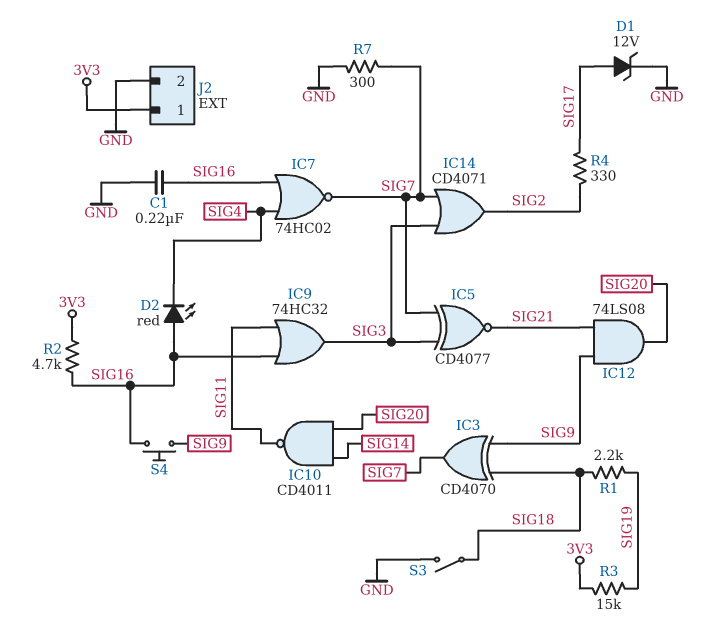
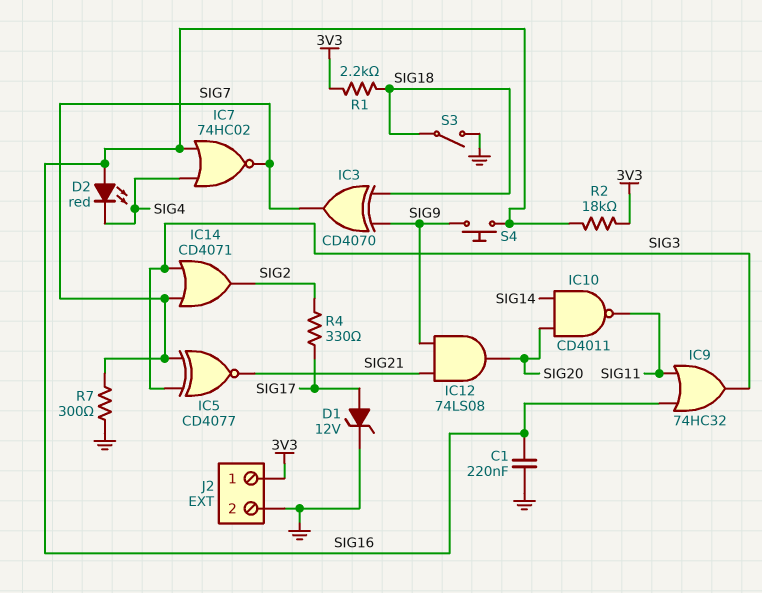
R1: 2.2k (SIG18, SIG19) -> 2.2k (3V3, SIG18)
R2: 4.7k (3V3, SIG16) -> 18k (3V3, SIG16)
R3: 15k (3V3, SIG19) -> none

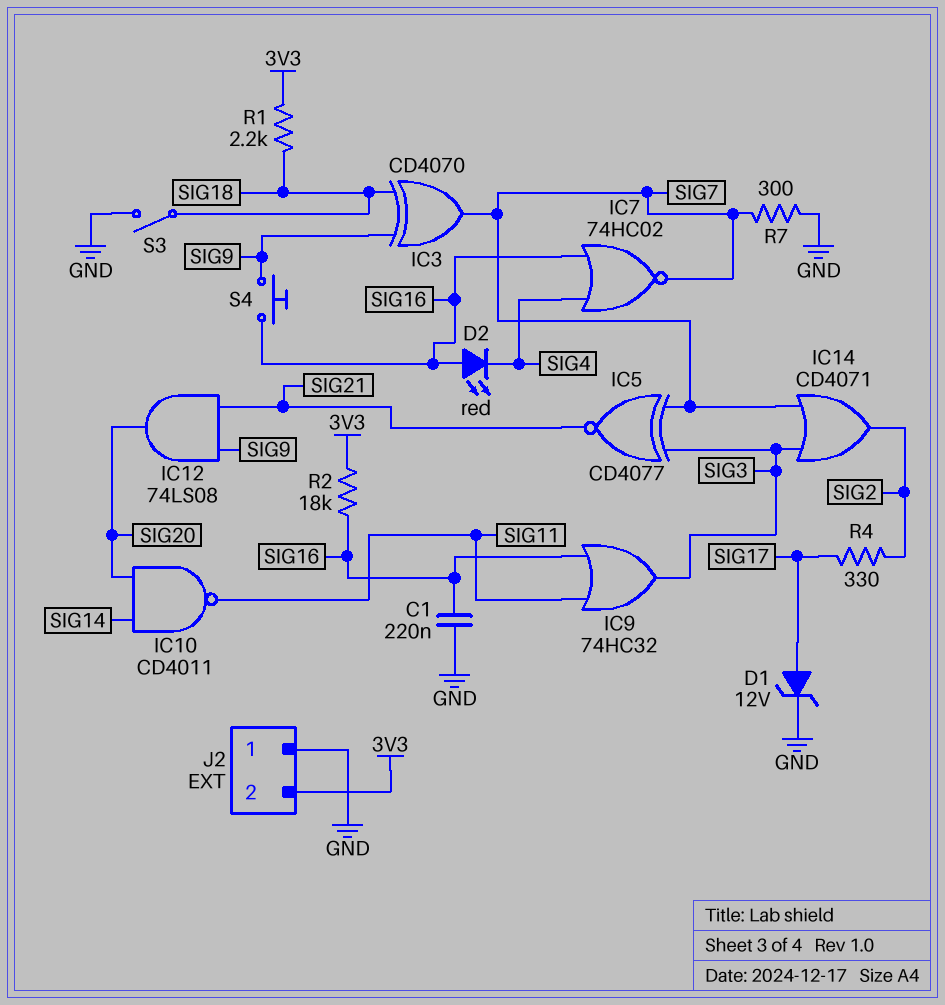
J2 pin 1: 3V3 -> GND
J2 pin 2: GND -> 3V3

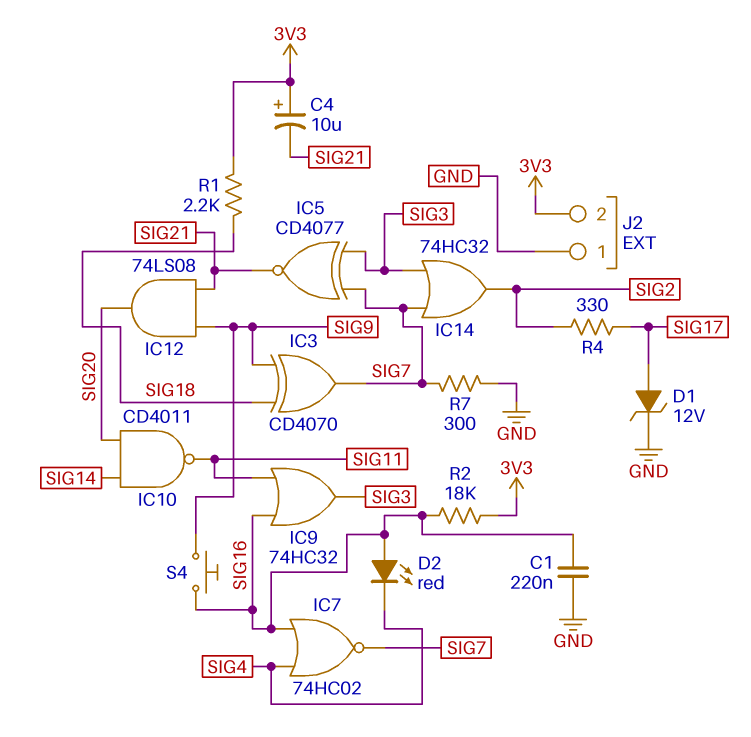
C4: none -> 10uF (plus 3V3, minus SIG21)
IC14: OR CD4071 (in SIG3, in SIG7, out SIG2) -> OR 74HC32 (in SIG3, in SIG7, out SIG2)
S3: switch (GND, SIG18) -> none

